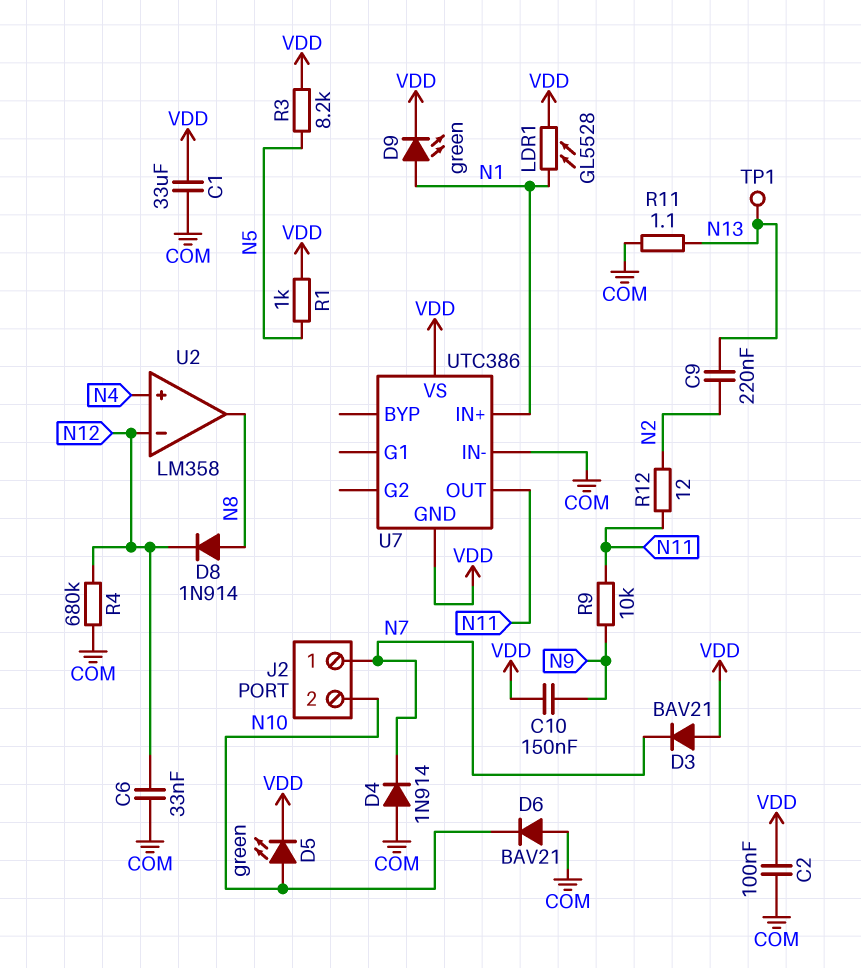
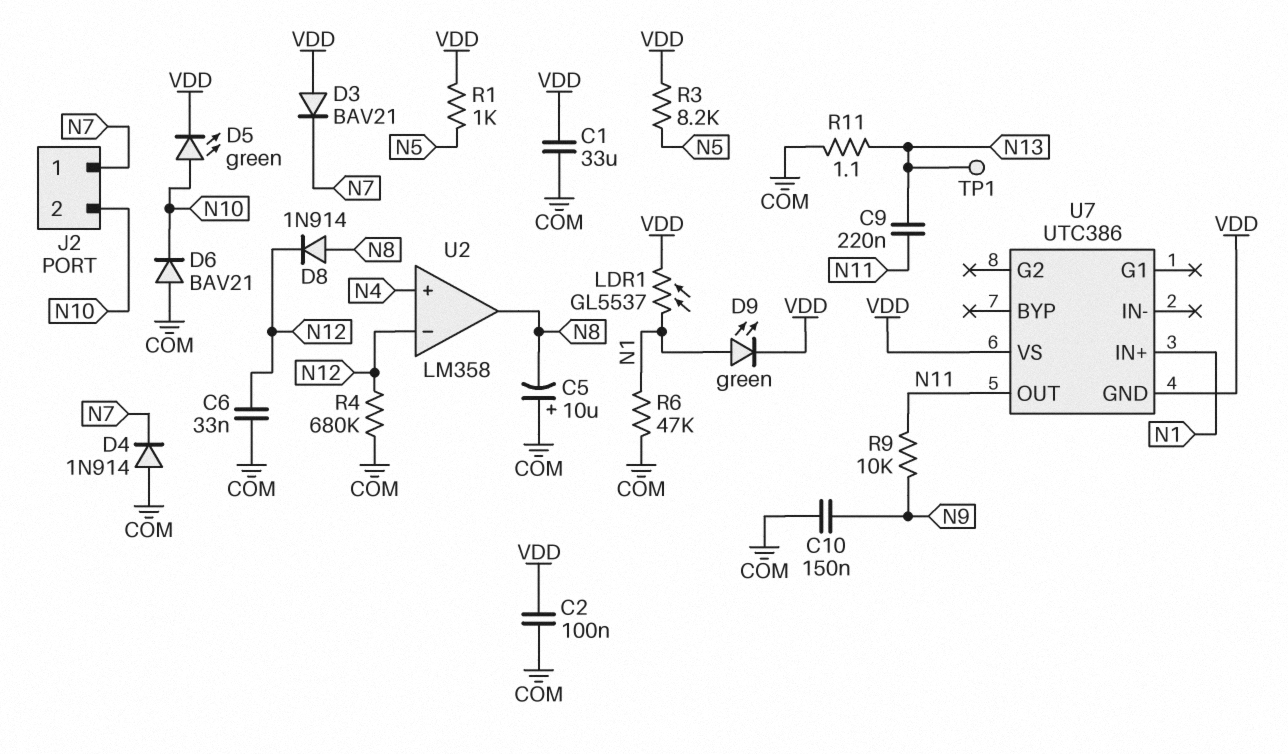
C5: none -> 10uF (plus COM, minus N8)
C9: 220nF (N2, N13) -> 220nF (N11, N13)
C10: 150nF (N9, VDD) -> 150nF (COM, N9)
LDR1: GL5528 (N1, VDD) -> GL5537 (N1, VDD)
R6: none -> 47k (COM, N1)
R12: 12 (N2, N11) -> none
U7 pin IN-: COM -> none

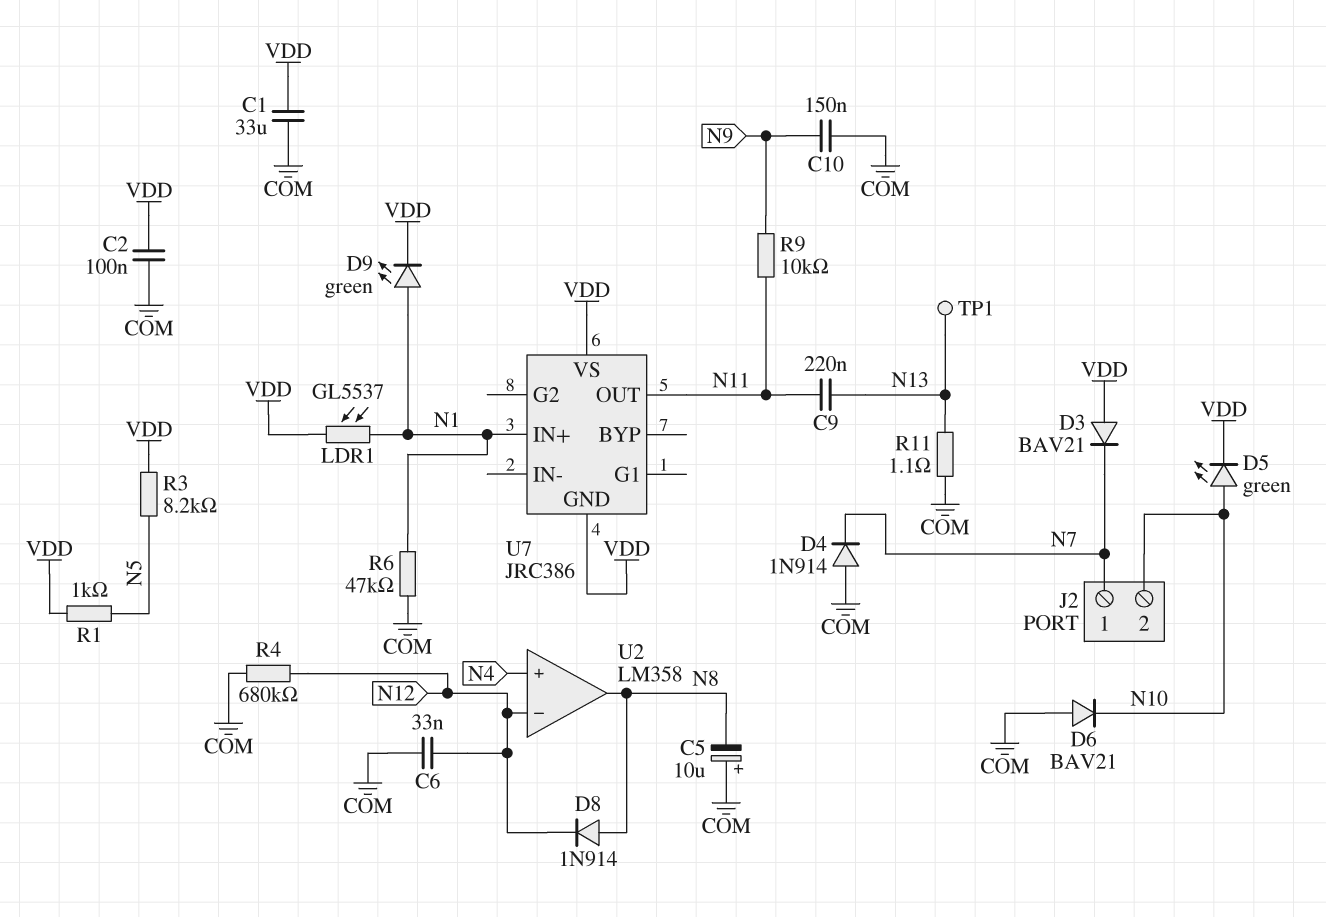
U7: UTC386 -> JRC386

